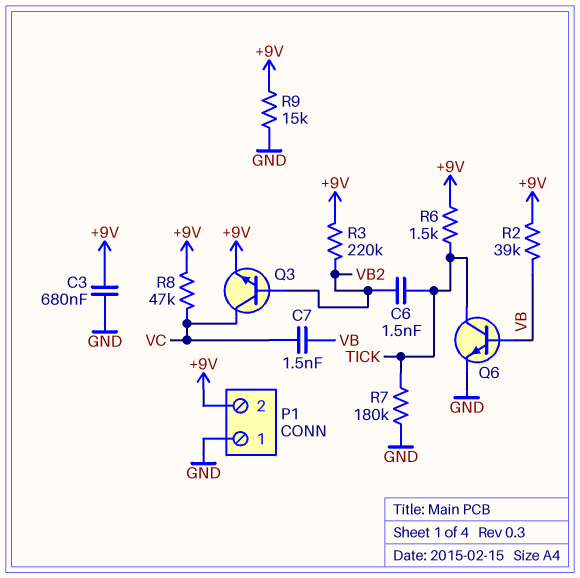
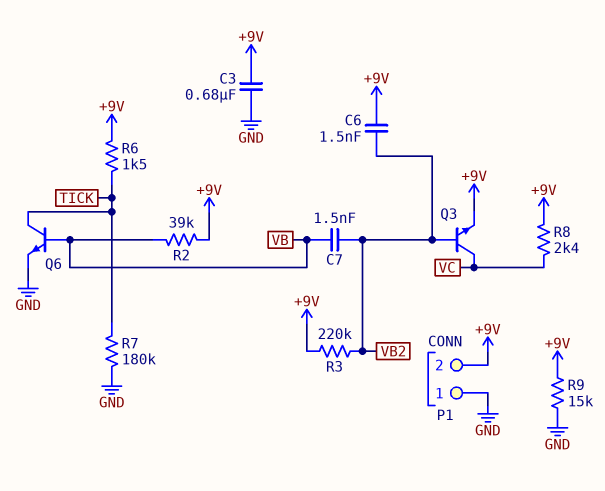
C6: 1.5nF (TICK, VB2) -> 1.5nF (+9V, VB2)
C7: 1.5nF (VB, VC) -> 1.5nF (VB, VB2)
R8: 47k (+9V, VC) -> 2.4k (+9V, VC)

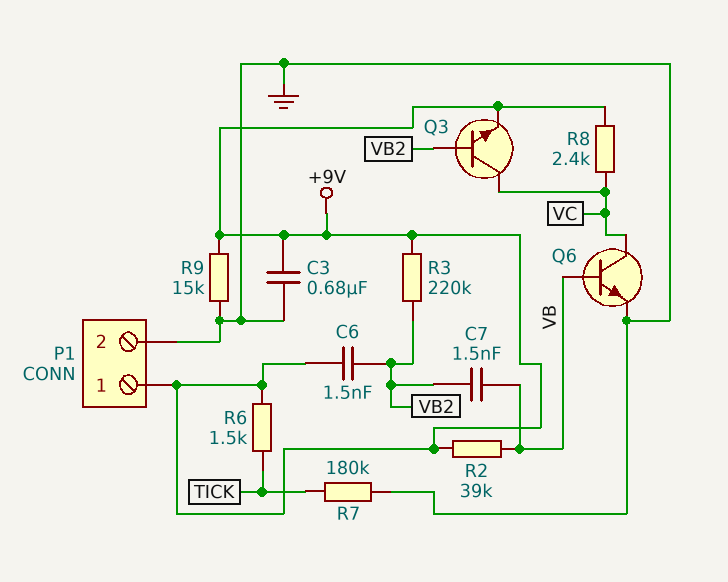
P1 pin 1: GND -> +9V
P1 pin 2: +9V -> GND
Q6: NPN (B VB, C TICK, E GND) -> NPN (B VB, C VC, E GND)

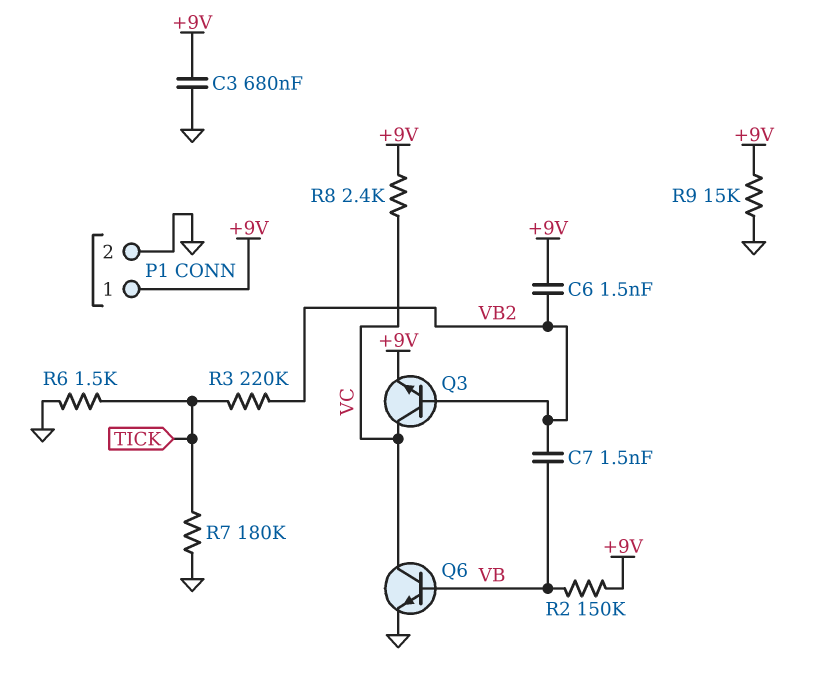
R2: 39k (+9V, VB) -> 150k (+9V, VB)
R3: 220k (+9V, VB2) -> 220k (TICK, VB2)
R6: 1.5k (+9V, TICK) -> 1.5k (GND, TICK)

